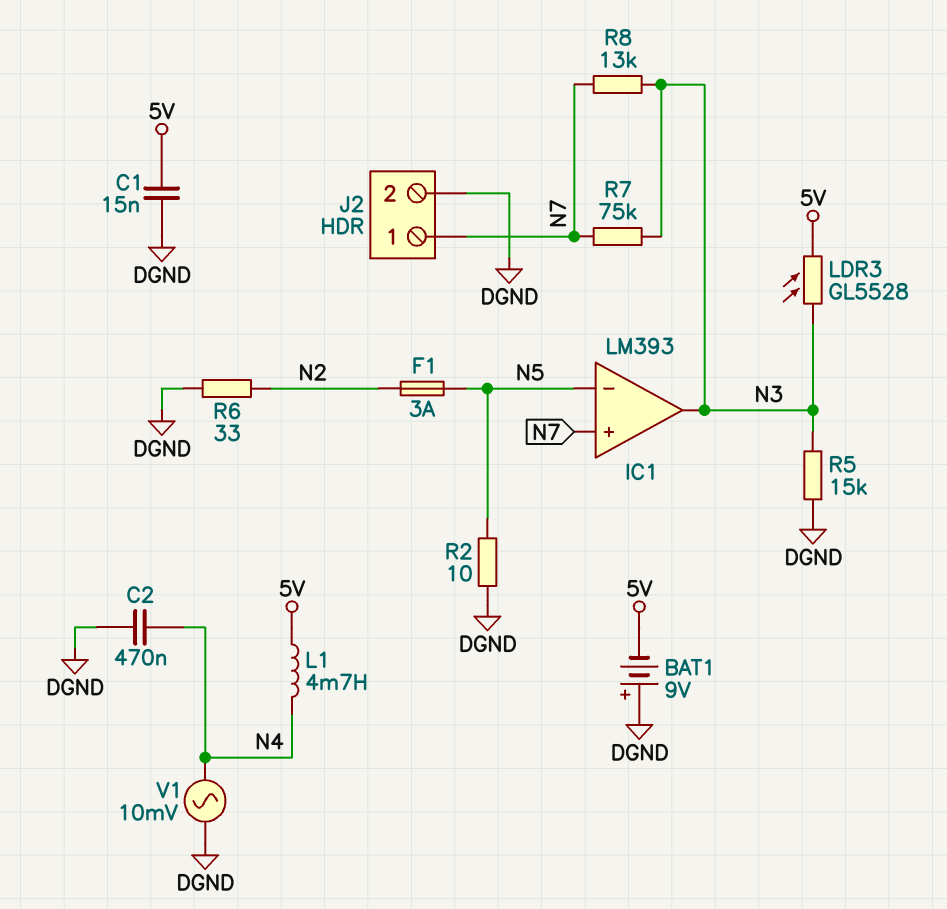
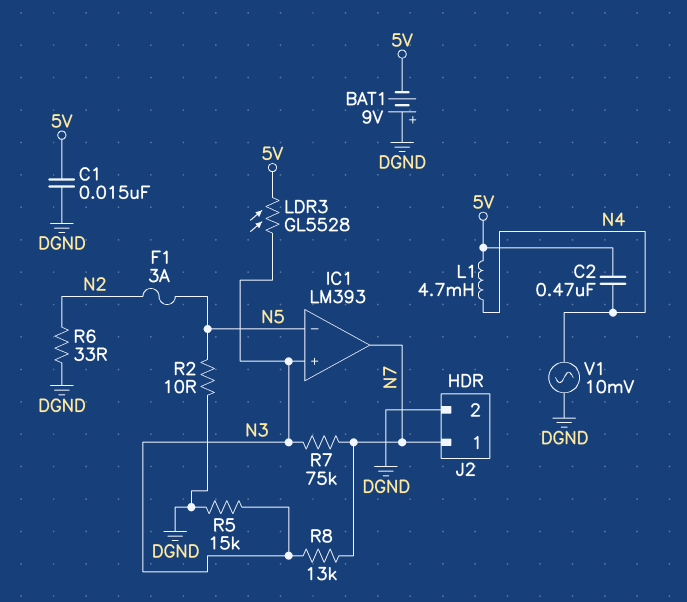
C2: 470nF (DGND, N4) -> 470nF (5V, N4)
IC1 pin in+: N7 -> N3
IC1 pin out: N3 -> N7

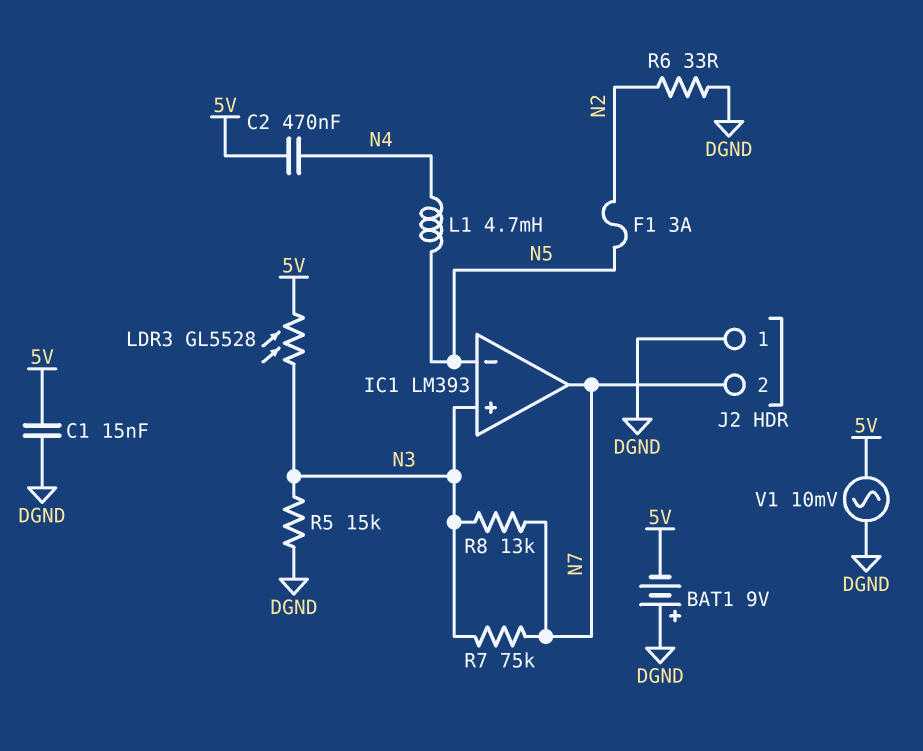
J2 pin 1: N7 -> DGND
J2 pin 2: DGND -> N7
L1: 4.7mH (5V, N4) -> 4.7mH (N4, N5)
R2: 10 (DGND, N5) -> none
V1: AC 10mV (DGND, N4) -> AC 10mV (5V, DGND)

